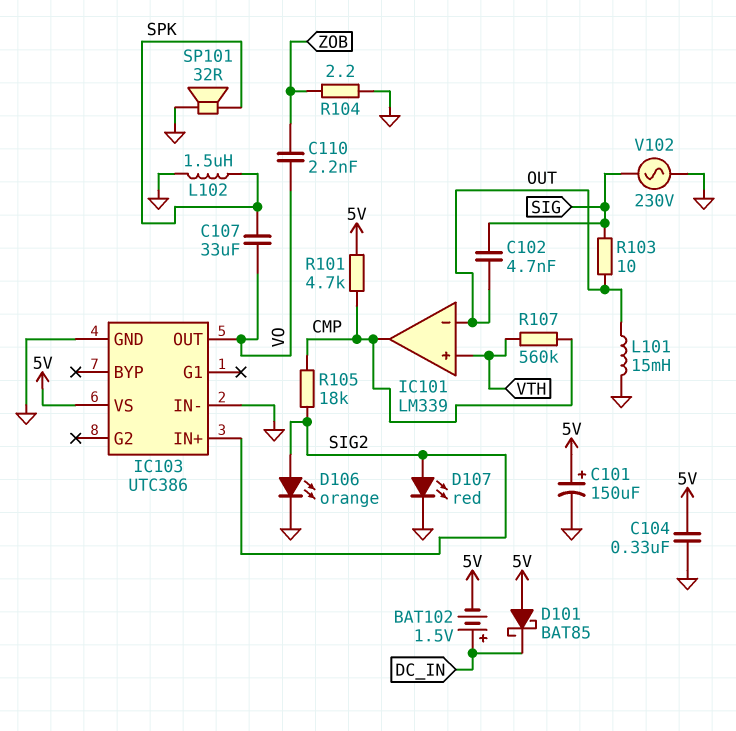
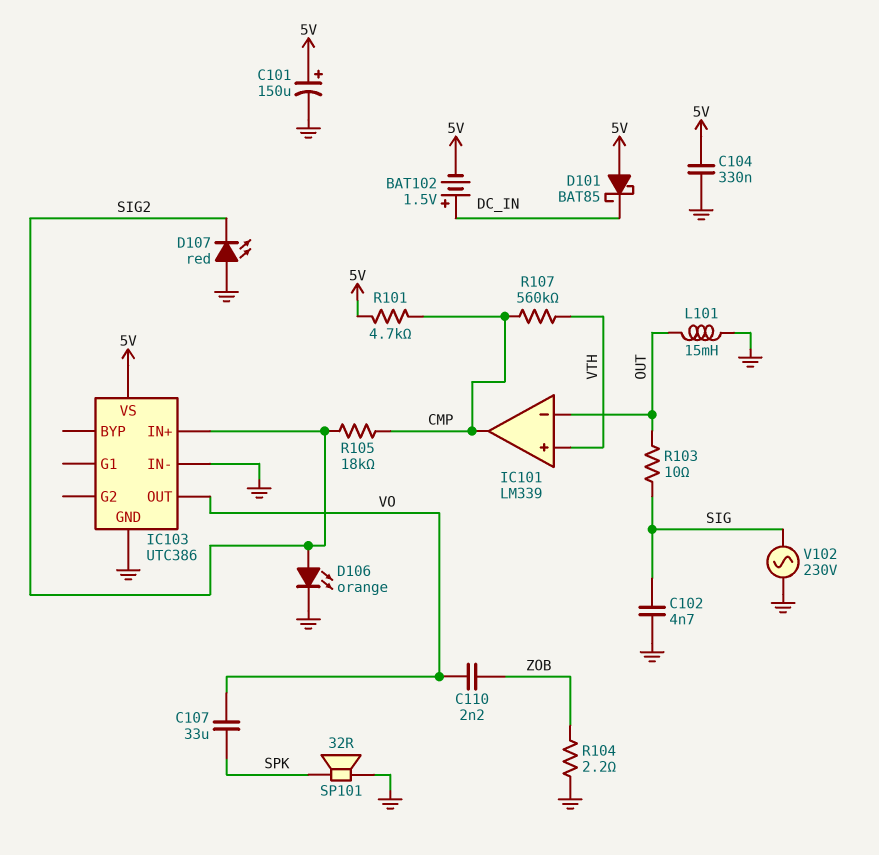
C102: 4.7nF (OUT, SIG) -> 4.7nF (GND, SIG)
D107: LED red (A SIG2, K GND) -> LED red (A GND, K SIG2)
L102: 1.5uH (GND, SPK) -> none

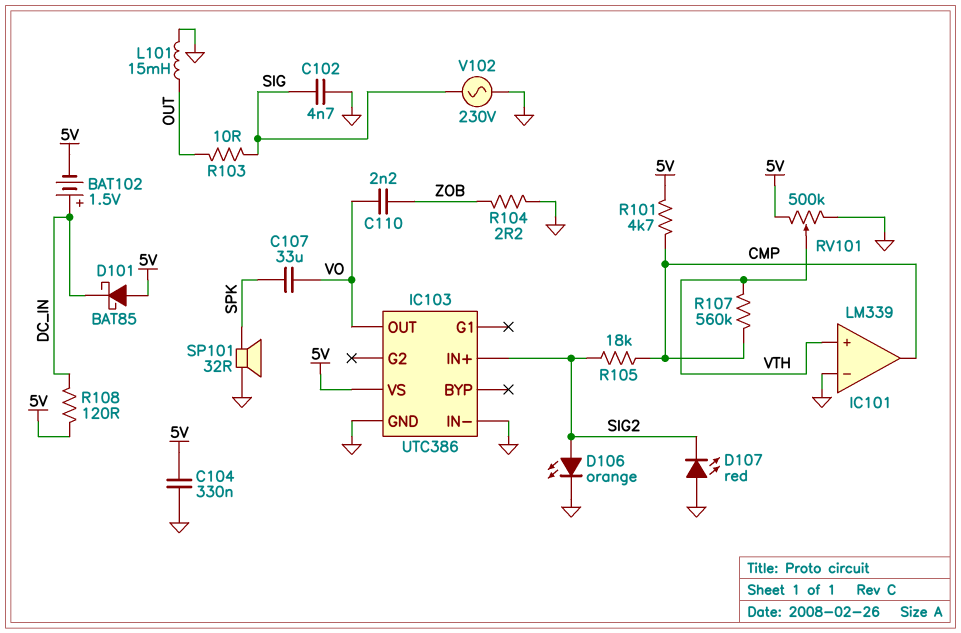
C101: 150uF (plus 5V, minus GND) -> none
IC101 pin in-: OUT -> GND
R108: none -> 120 (5V, DC_IN)
RV101: none -> 500k (5V, GND, wiper VTH)

